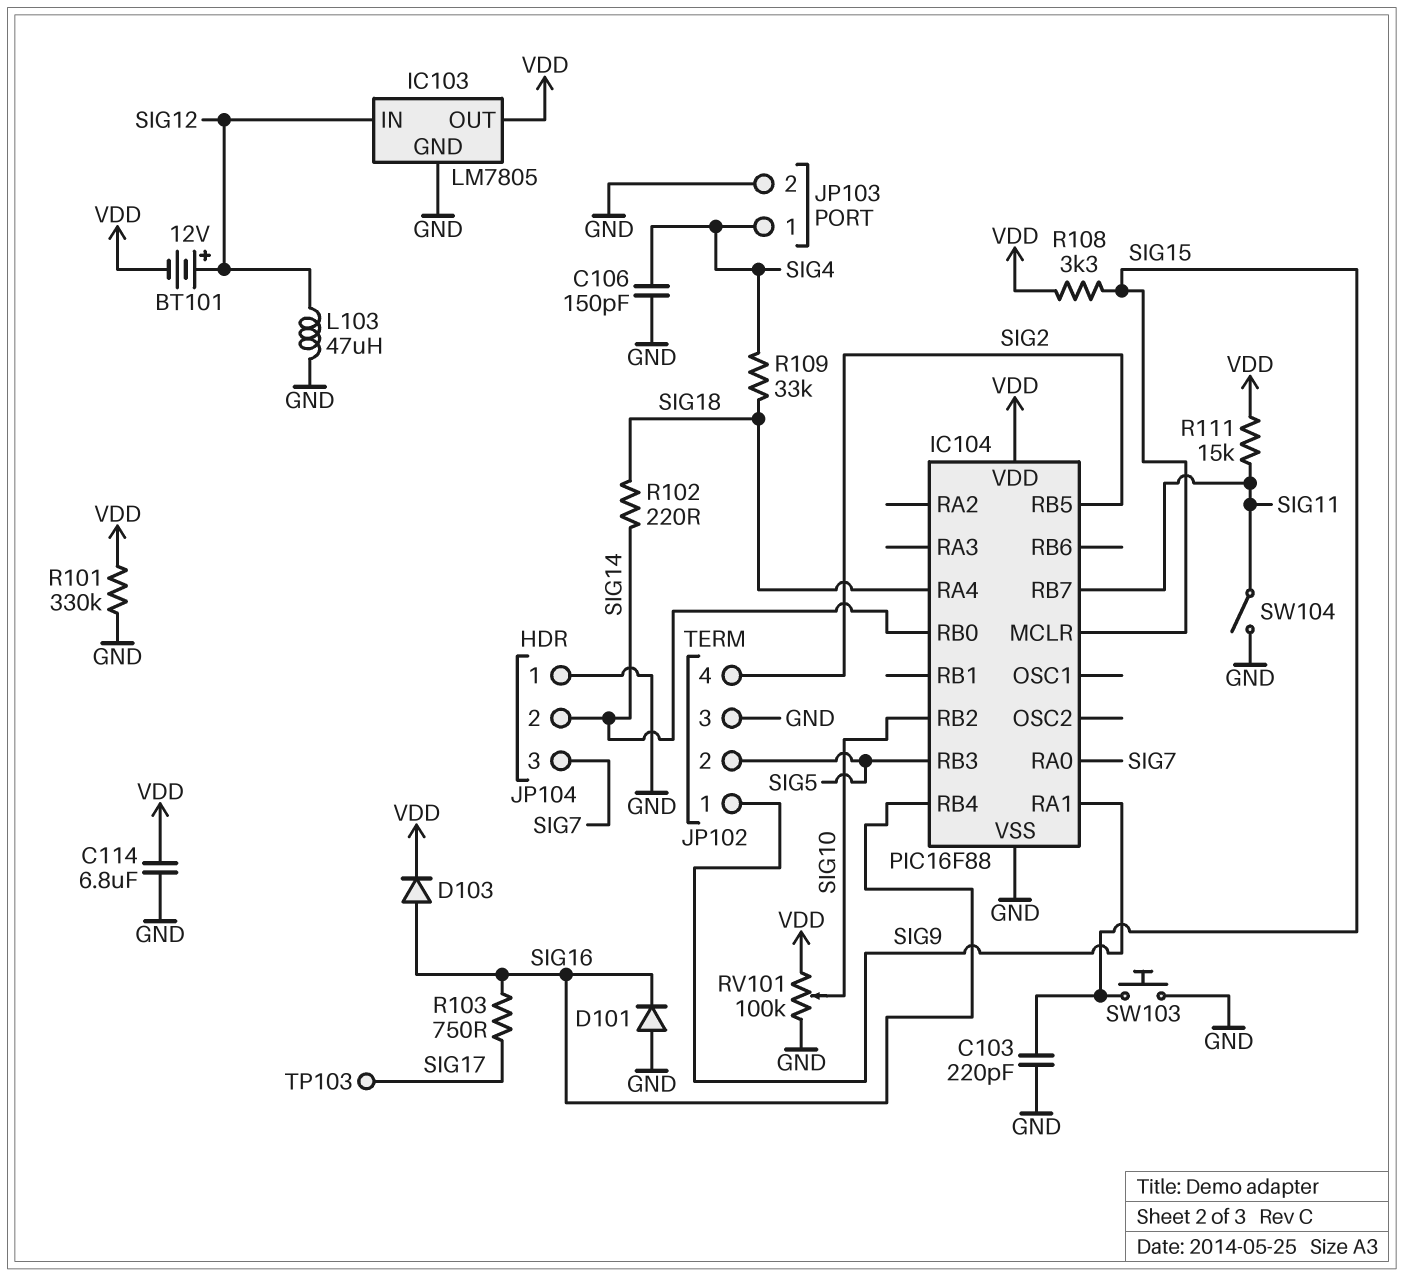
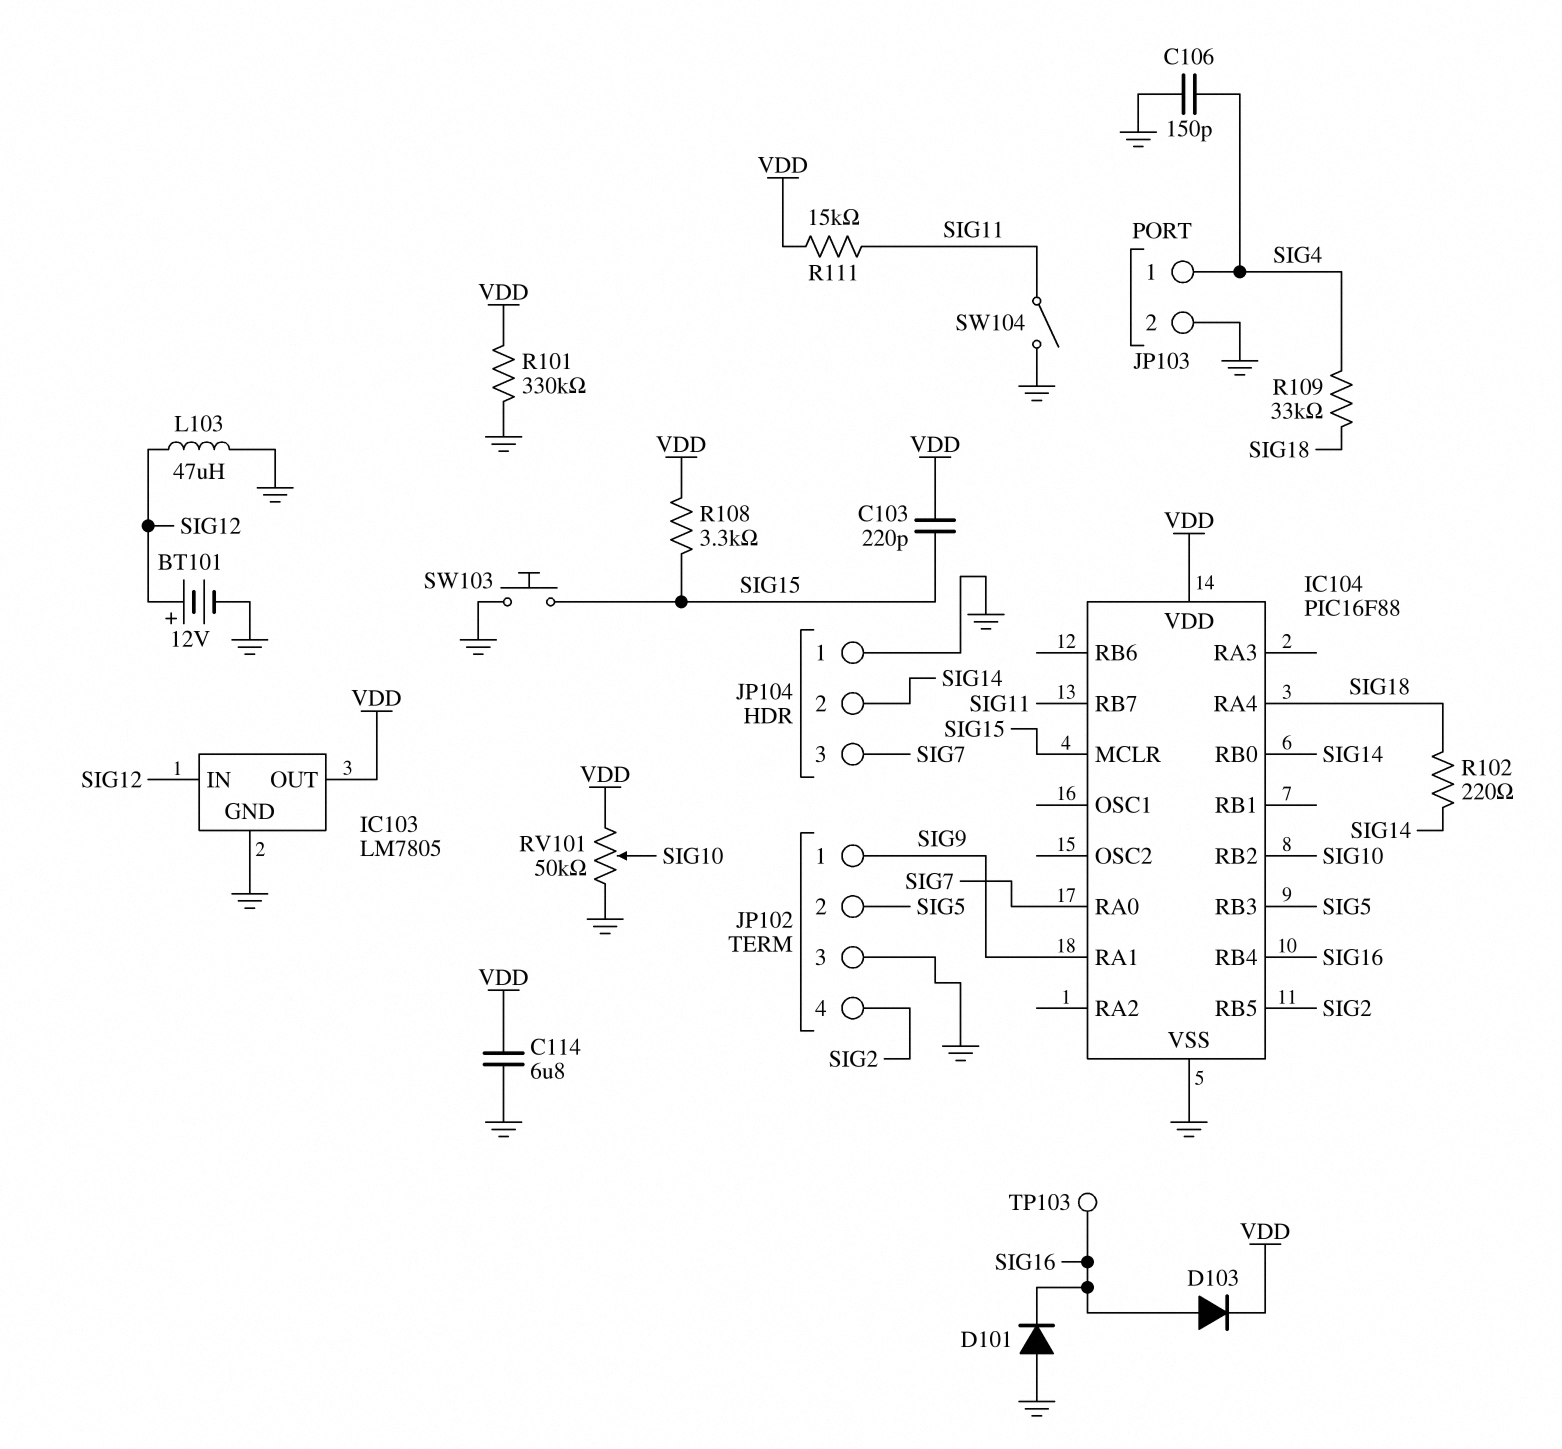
BT101: 12V (plus SIG12, minus VDD) -> 12V (plus SIG12, minus GND)
C103: 220pF (GND, SIG15) -> 220pF (SIG15, VDD)
R103: 750 (SIG16, SIG17) -> none
RV101: 100k (GND, VDD, wiper SIG10) -> 50k (GND, VDD, wiper SIG10)
TP103: test point (SIG17) -> test point (SIG16)

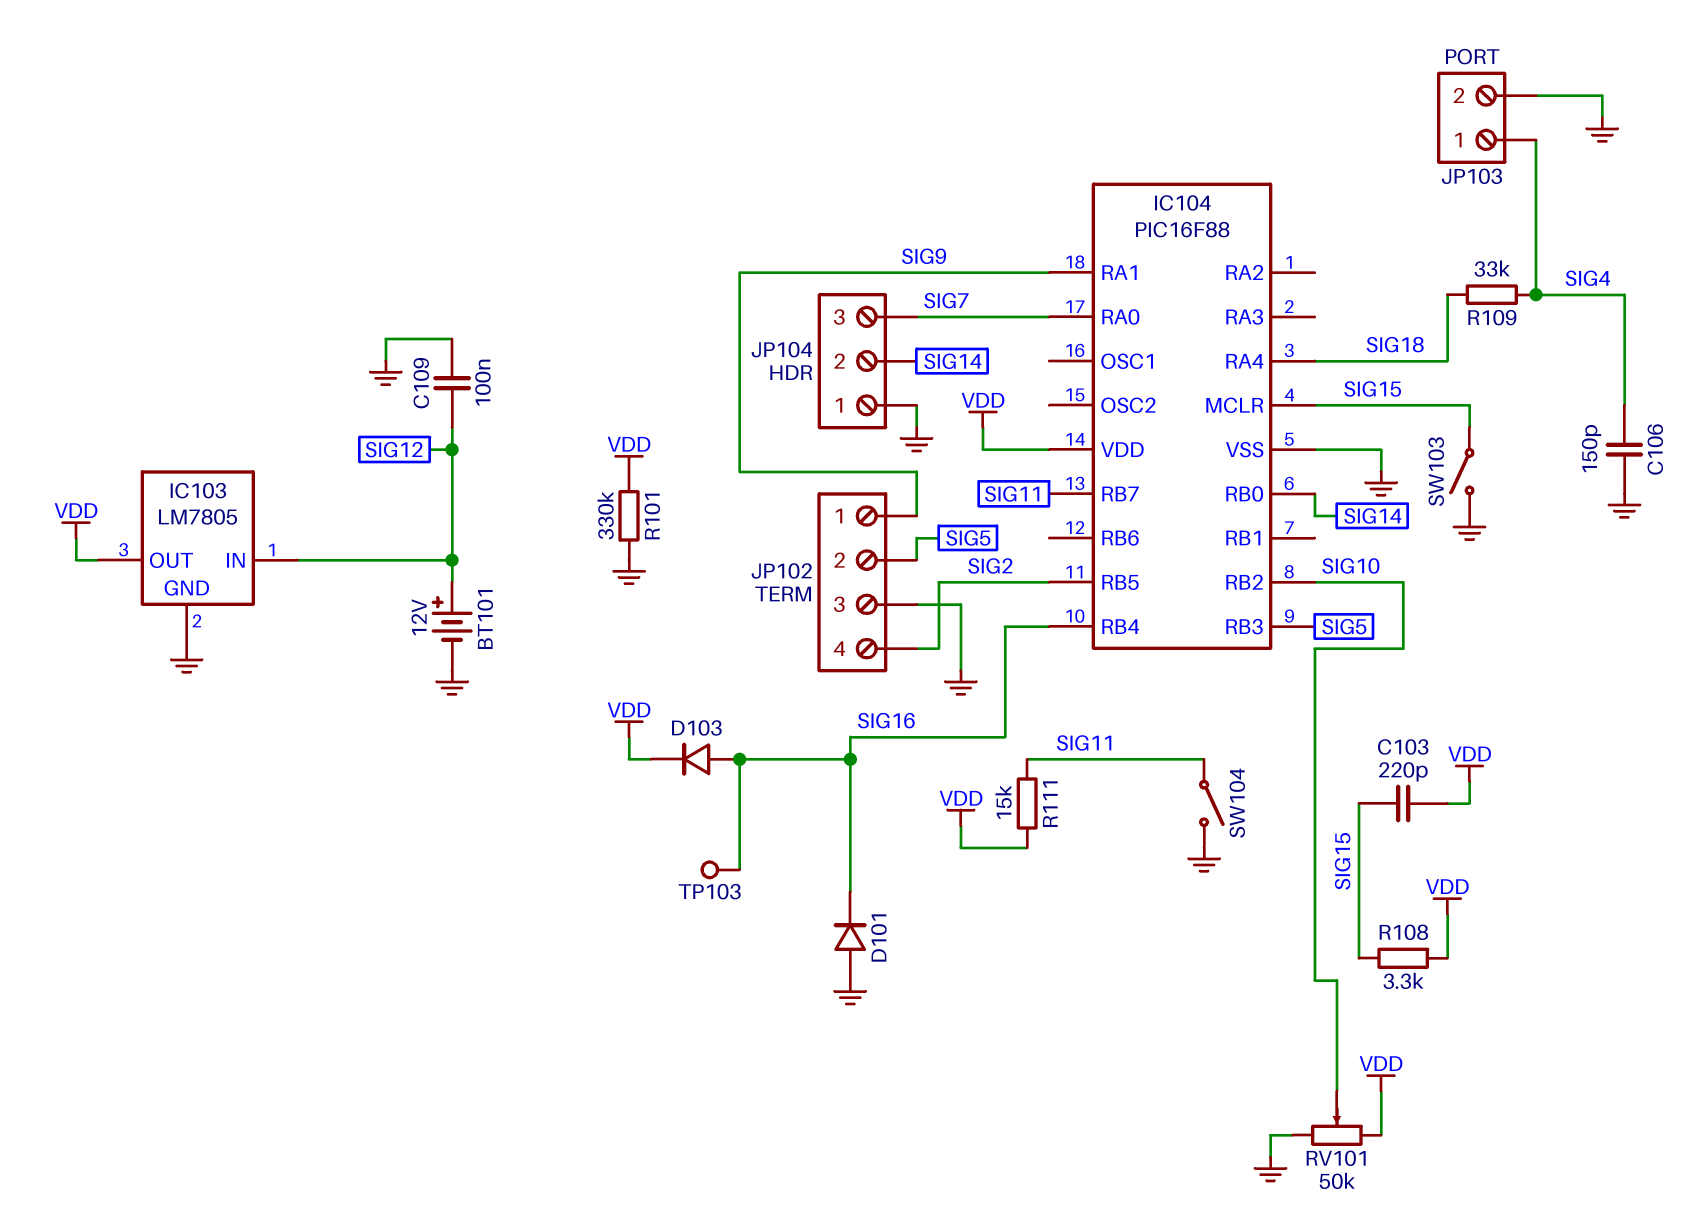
C109: none -> 100nF (GND, SIG12)
C114: 6.8uF (GND, VDD) -> none
L103: 47uH (GND, SIG12) -> none
R102: 220 (SIG14, SIG18) -> none
SW103: button (GND, SIG15) -> switch (GND, SIG15)

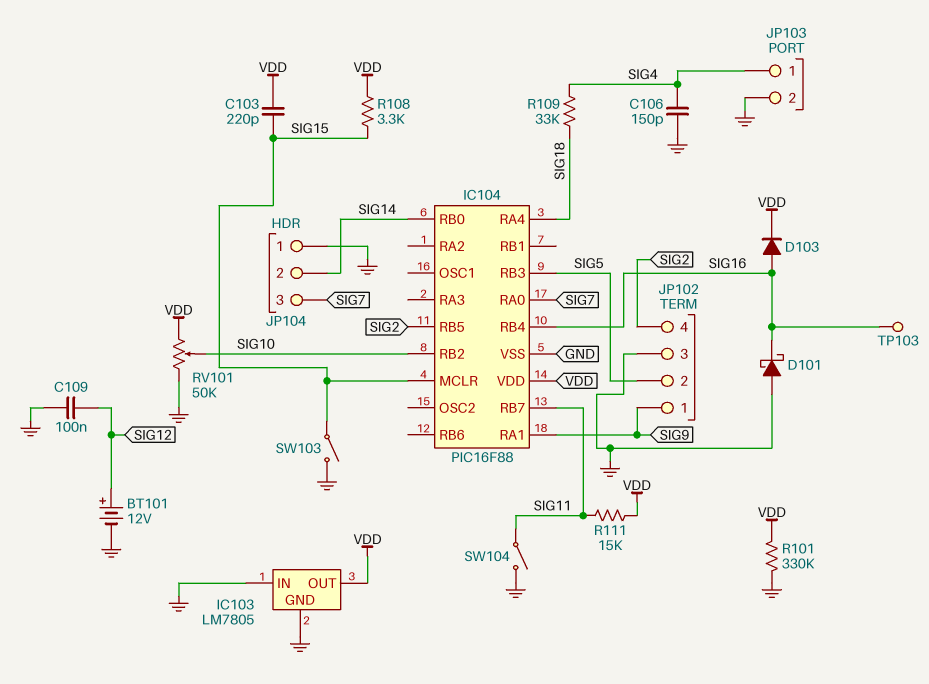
D101: diode (A GND, K SIG16) -> schottky (A GND, K SIG16)
IC103 pin IN: SIG12 -> GND

